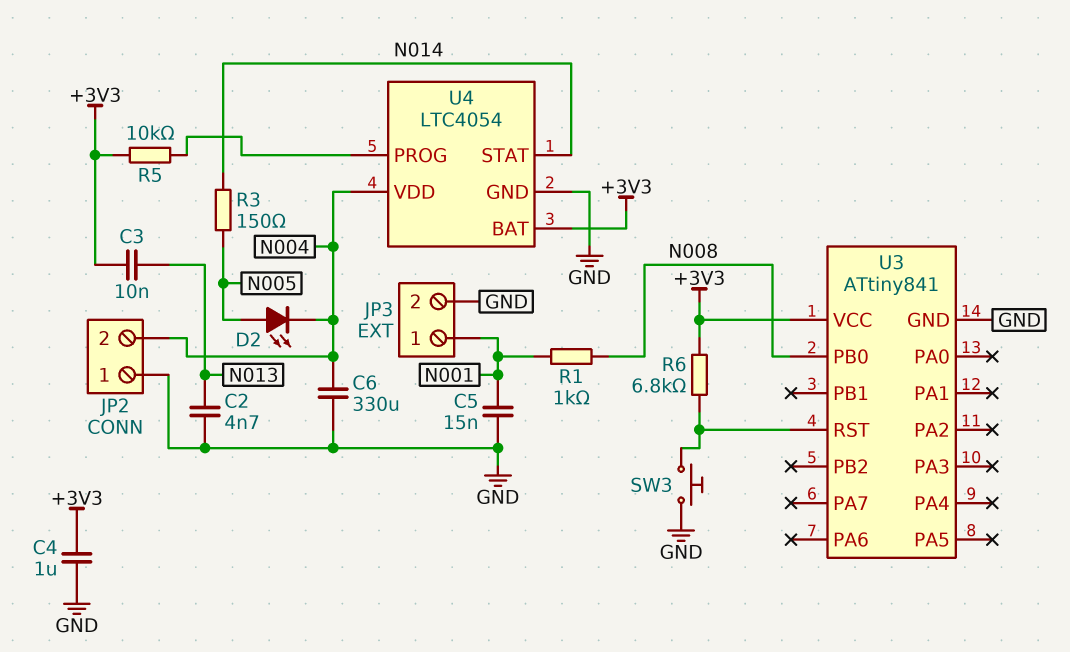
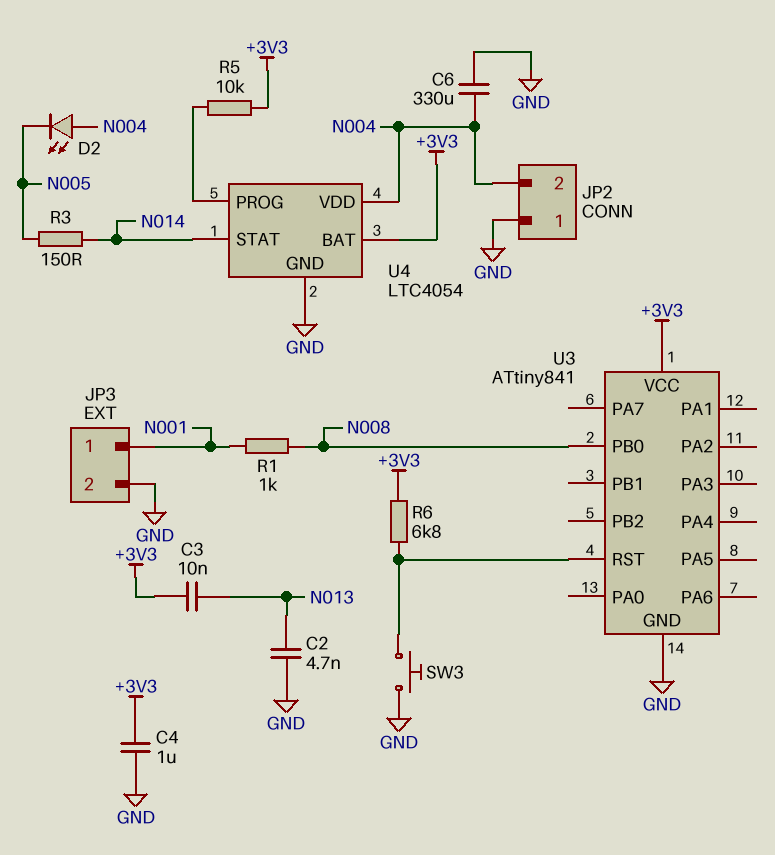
C5: 15nF (GND, N001) -> none
D2: LED (A N005, K N004) -> LED (A N004, K N005)

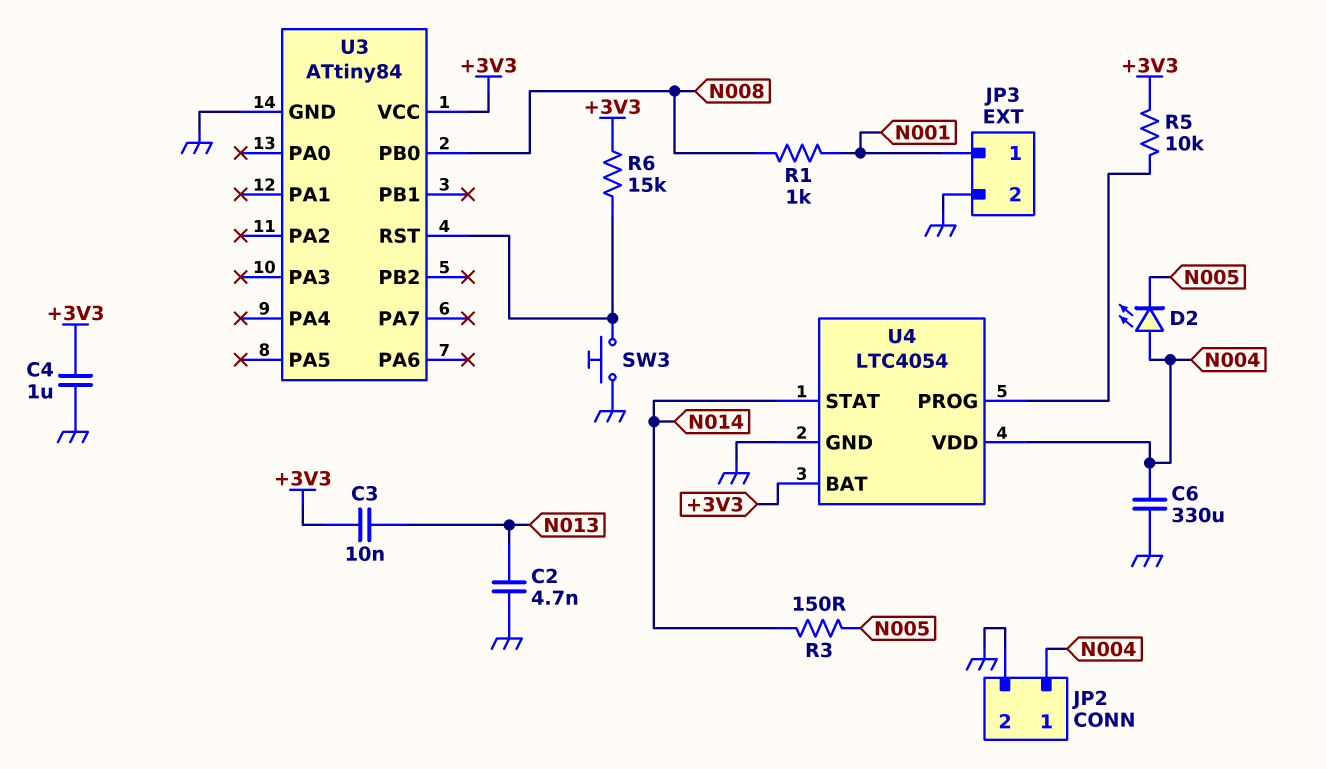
JP2 pin 1: GND -> N004
JP2 pin 2: N004 -> GND
R6: 6.8k (+3V3, U3/RST) -> 15k (+3V3, U3/RST)
U3: ATtiny841 -> ATtiny84

